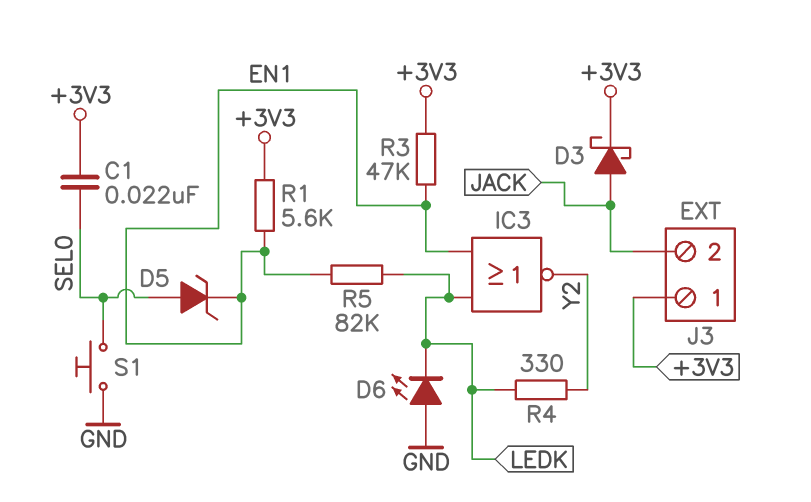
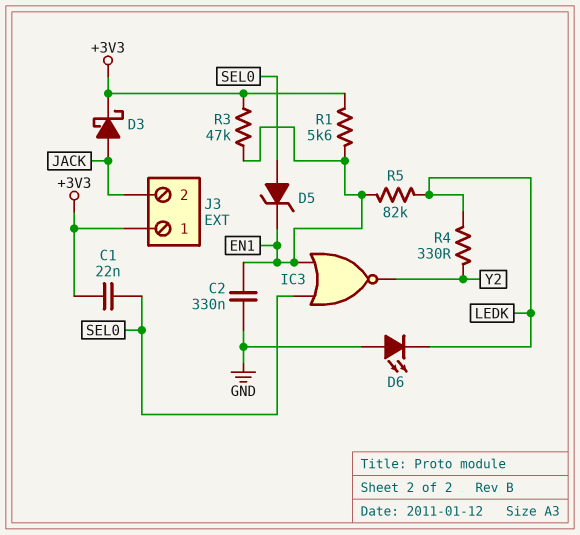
C2: none -> 330nF (EN1, GND)
IC3: NOR (in EN1, in LEDK, out Y2) -> NOR (in EN1, in SEL0, out Y2)
S1: button (GND, SEL0) -> none

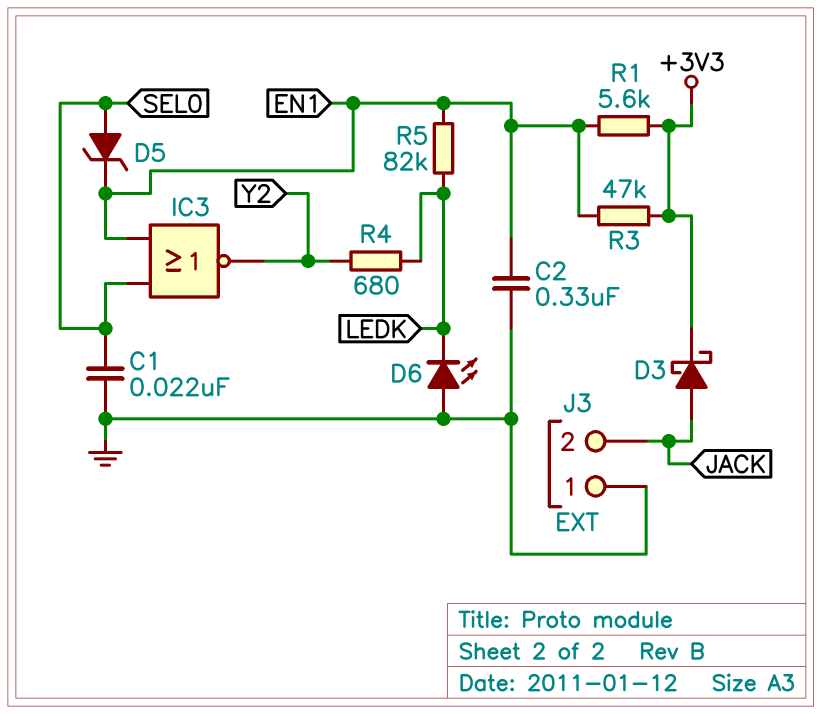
C1: 22nF (+3V3, SEL0) -> 22nF (GND, SEL0)
J3 pin 1: +3V3 -> GND
R4: 330 (LEDK, Y2) -> 680 (LEDK, Y2)

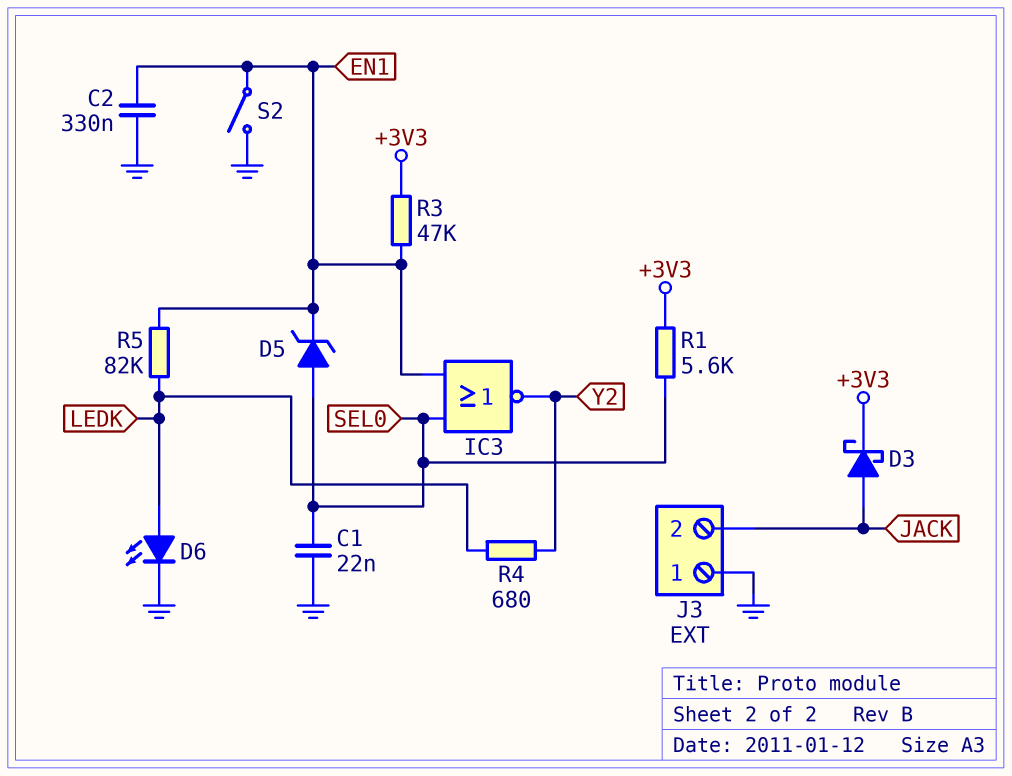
D6: LED (A GND, K LEDK) -> LED (A LEDK, K GND)
R1: 5.6k (+3V3, EN1) -> 5.6k (+3V3, SEL0)
S2: none -> switch (EN1, GND)

